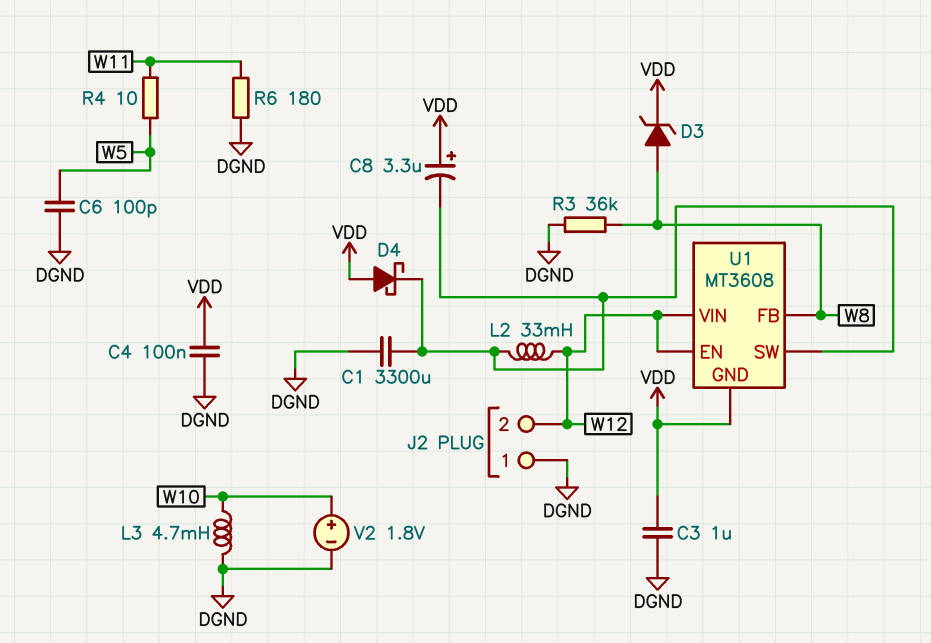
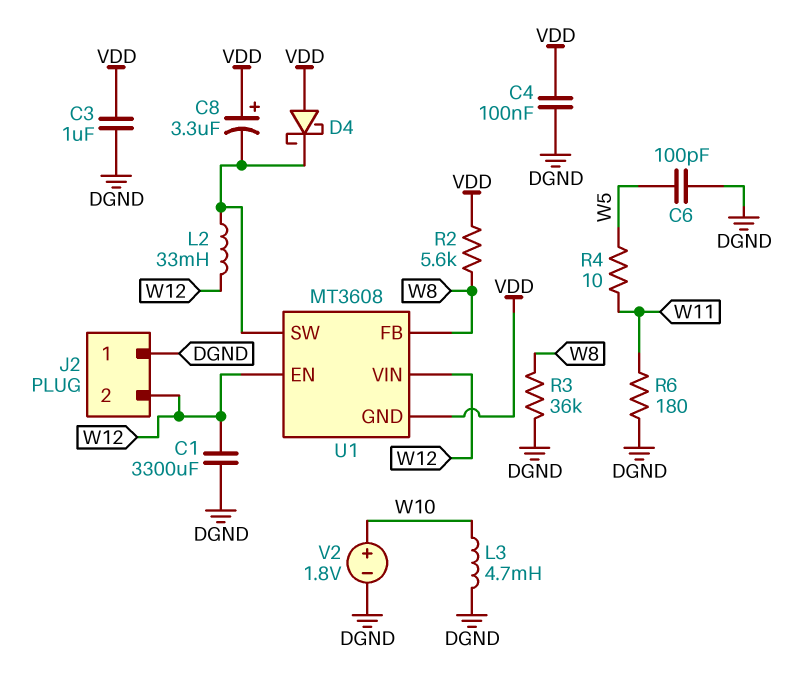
C1: 3300uF (DGND, U1/SW) -> 3300uF (DGND, W12)
D3: zener (A W8, K VDD) -> none
R2: none -> 5.6k (VDD, W8)

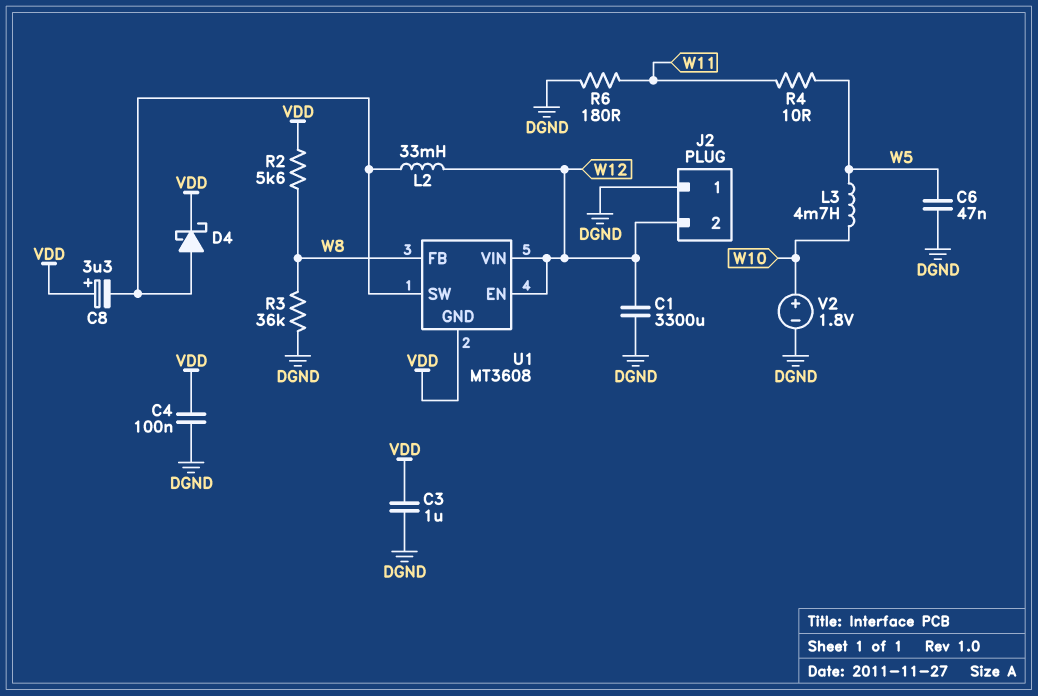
C6: 100pF (DGND, W5) -> 47nF (DGND, W5)
D4: schottky (A VDD, K U1/SW) -> schottky (A U1/SW, K VDD)
L3: 4.7mH (DGND, W10) -> 4.7mH (W5, W10)

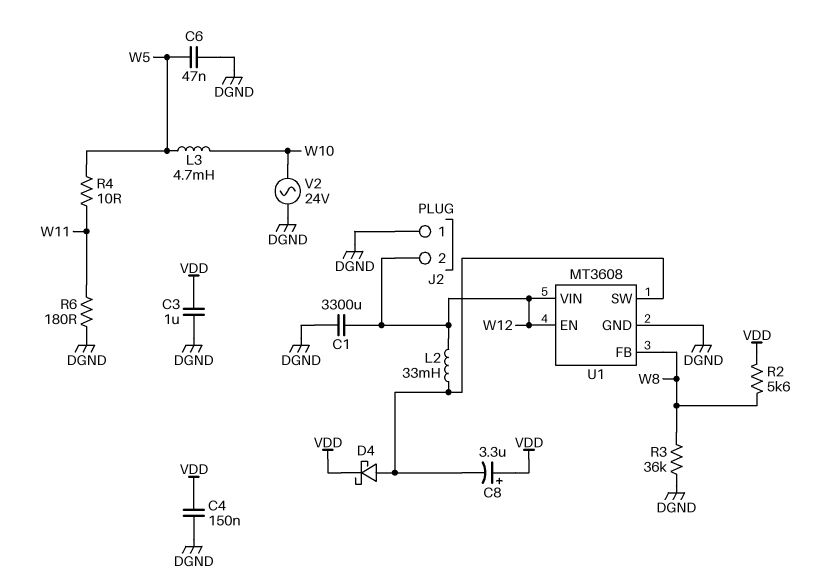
C4: 100nF (DGND, VDD) -> 150nF (DGND, VDD)
U1 pin GND: VDD -> DGND
V2: 1.8V (plus W10, minus DGND) -> AC 24V (DGND, W10)

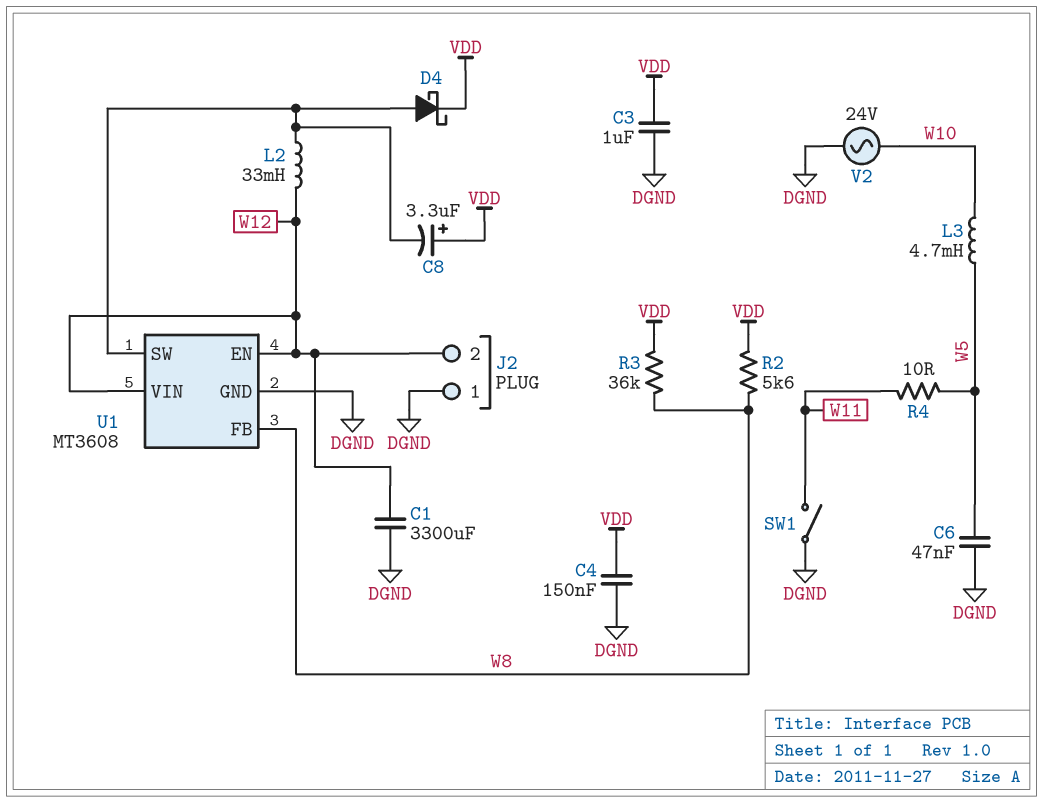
R3: 36k (DGND, W8) -> 36k (VDD, W8)
R6: 180 (DGND, W11) -> none
SW1: none -> switch (DGND, W11)

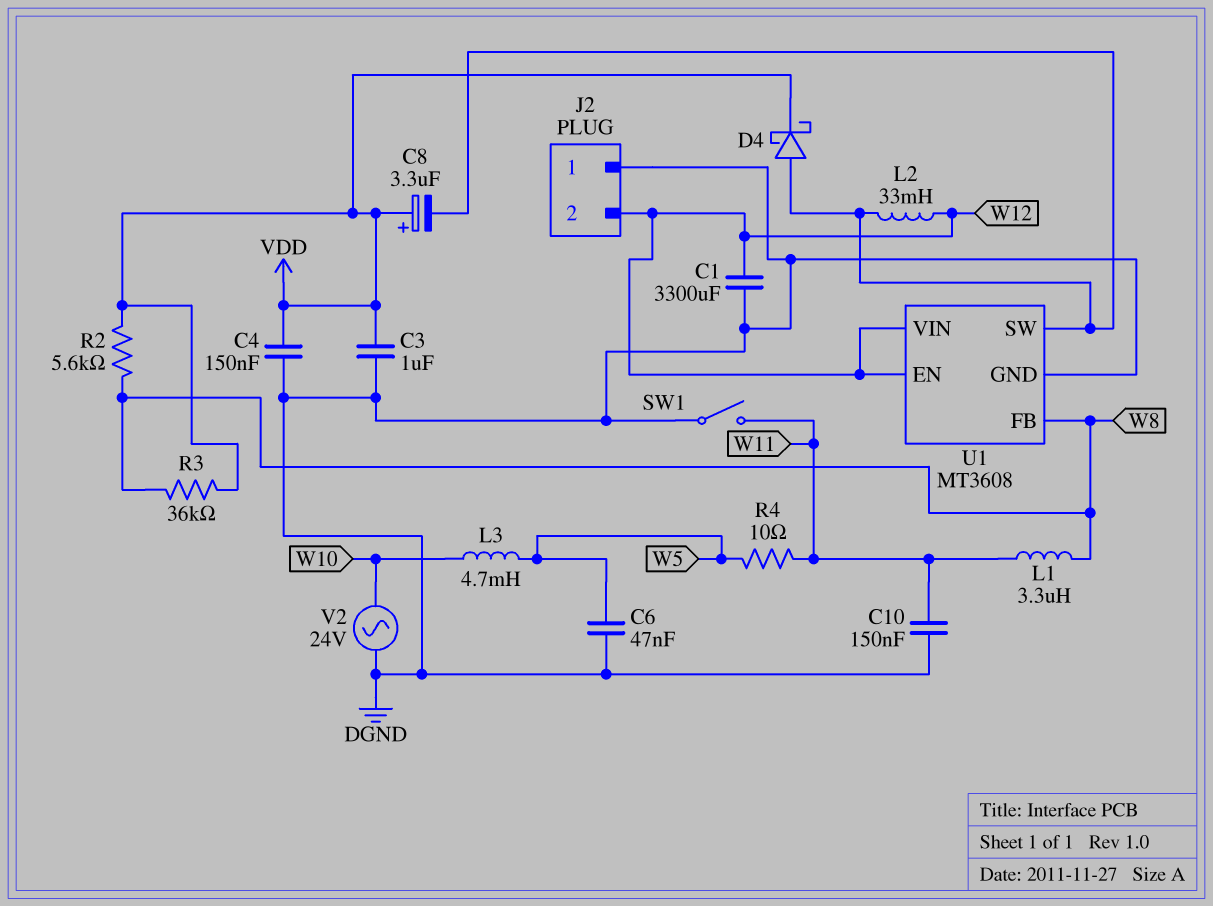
C10: none -> 150nF (DGND, W11)
L1: none -> 3.3uH (W8, W11)

